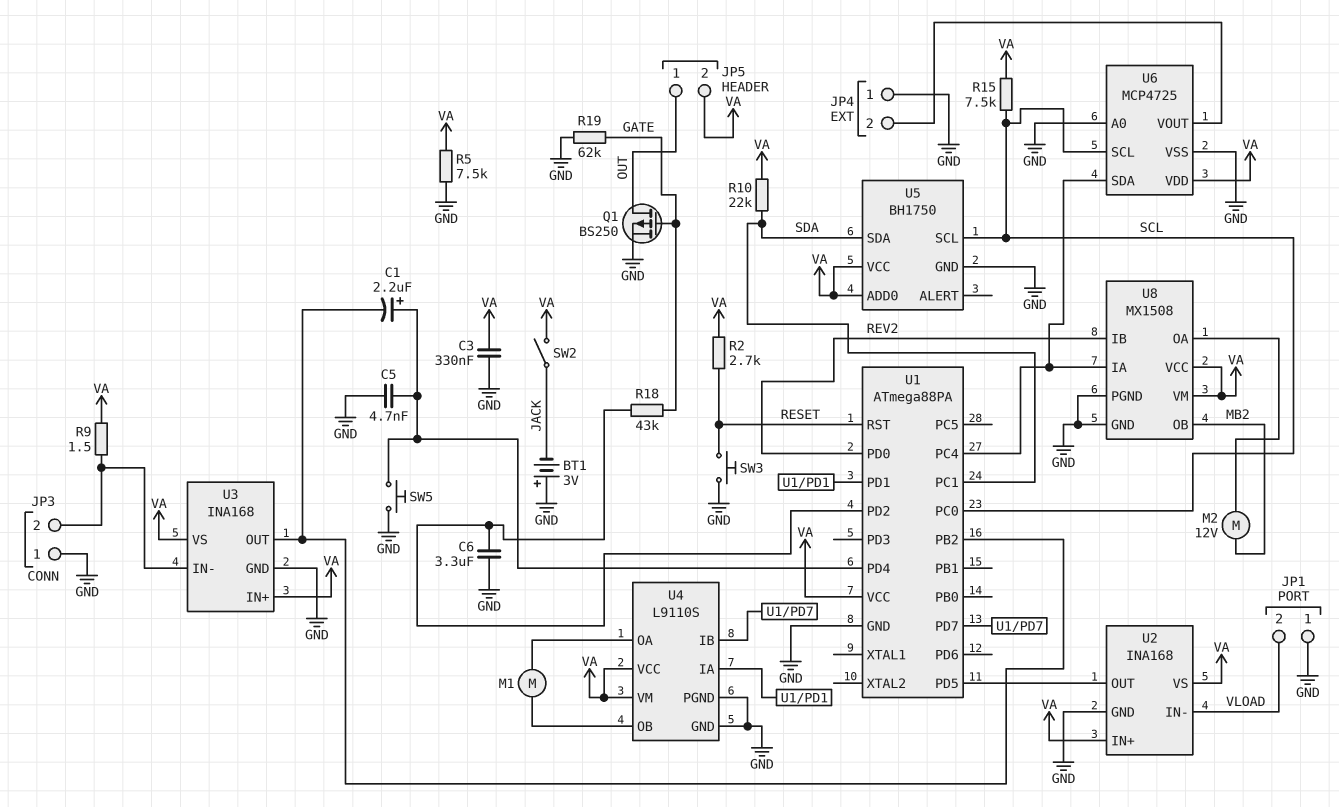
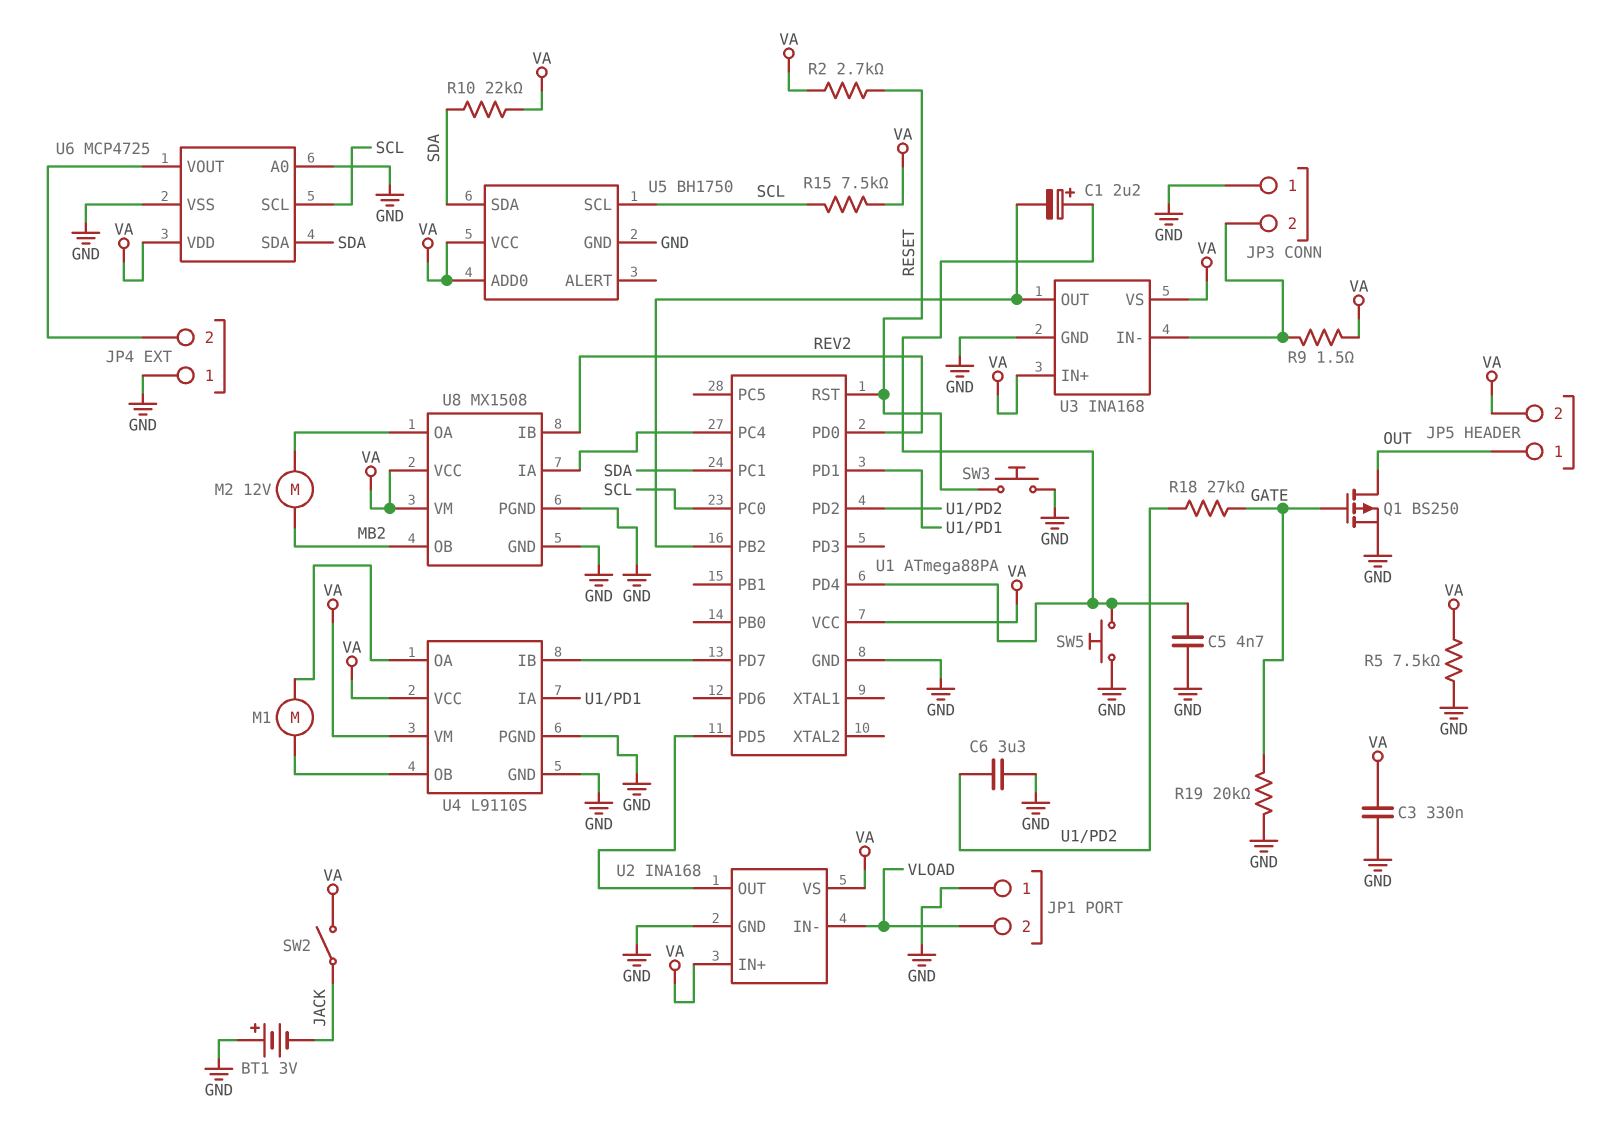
R18: 43k (GATE, U1/PD2) -> 27k (GATE, U1/PD2)
R19: 62k (GATE, GND) -> 20k (GATE, GND)
U6 pin SDA: U1/PC4 -> SDA

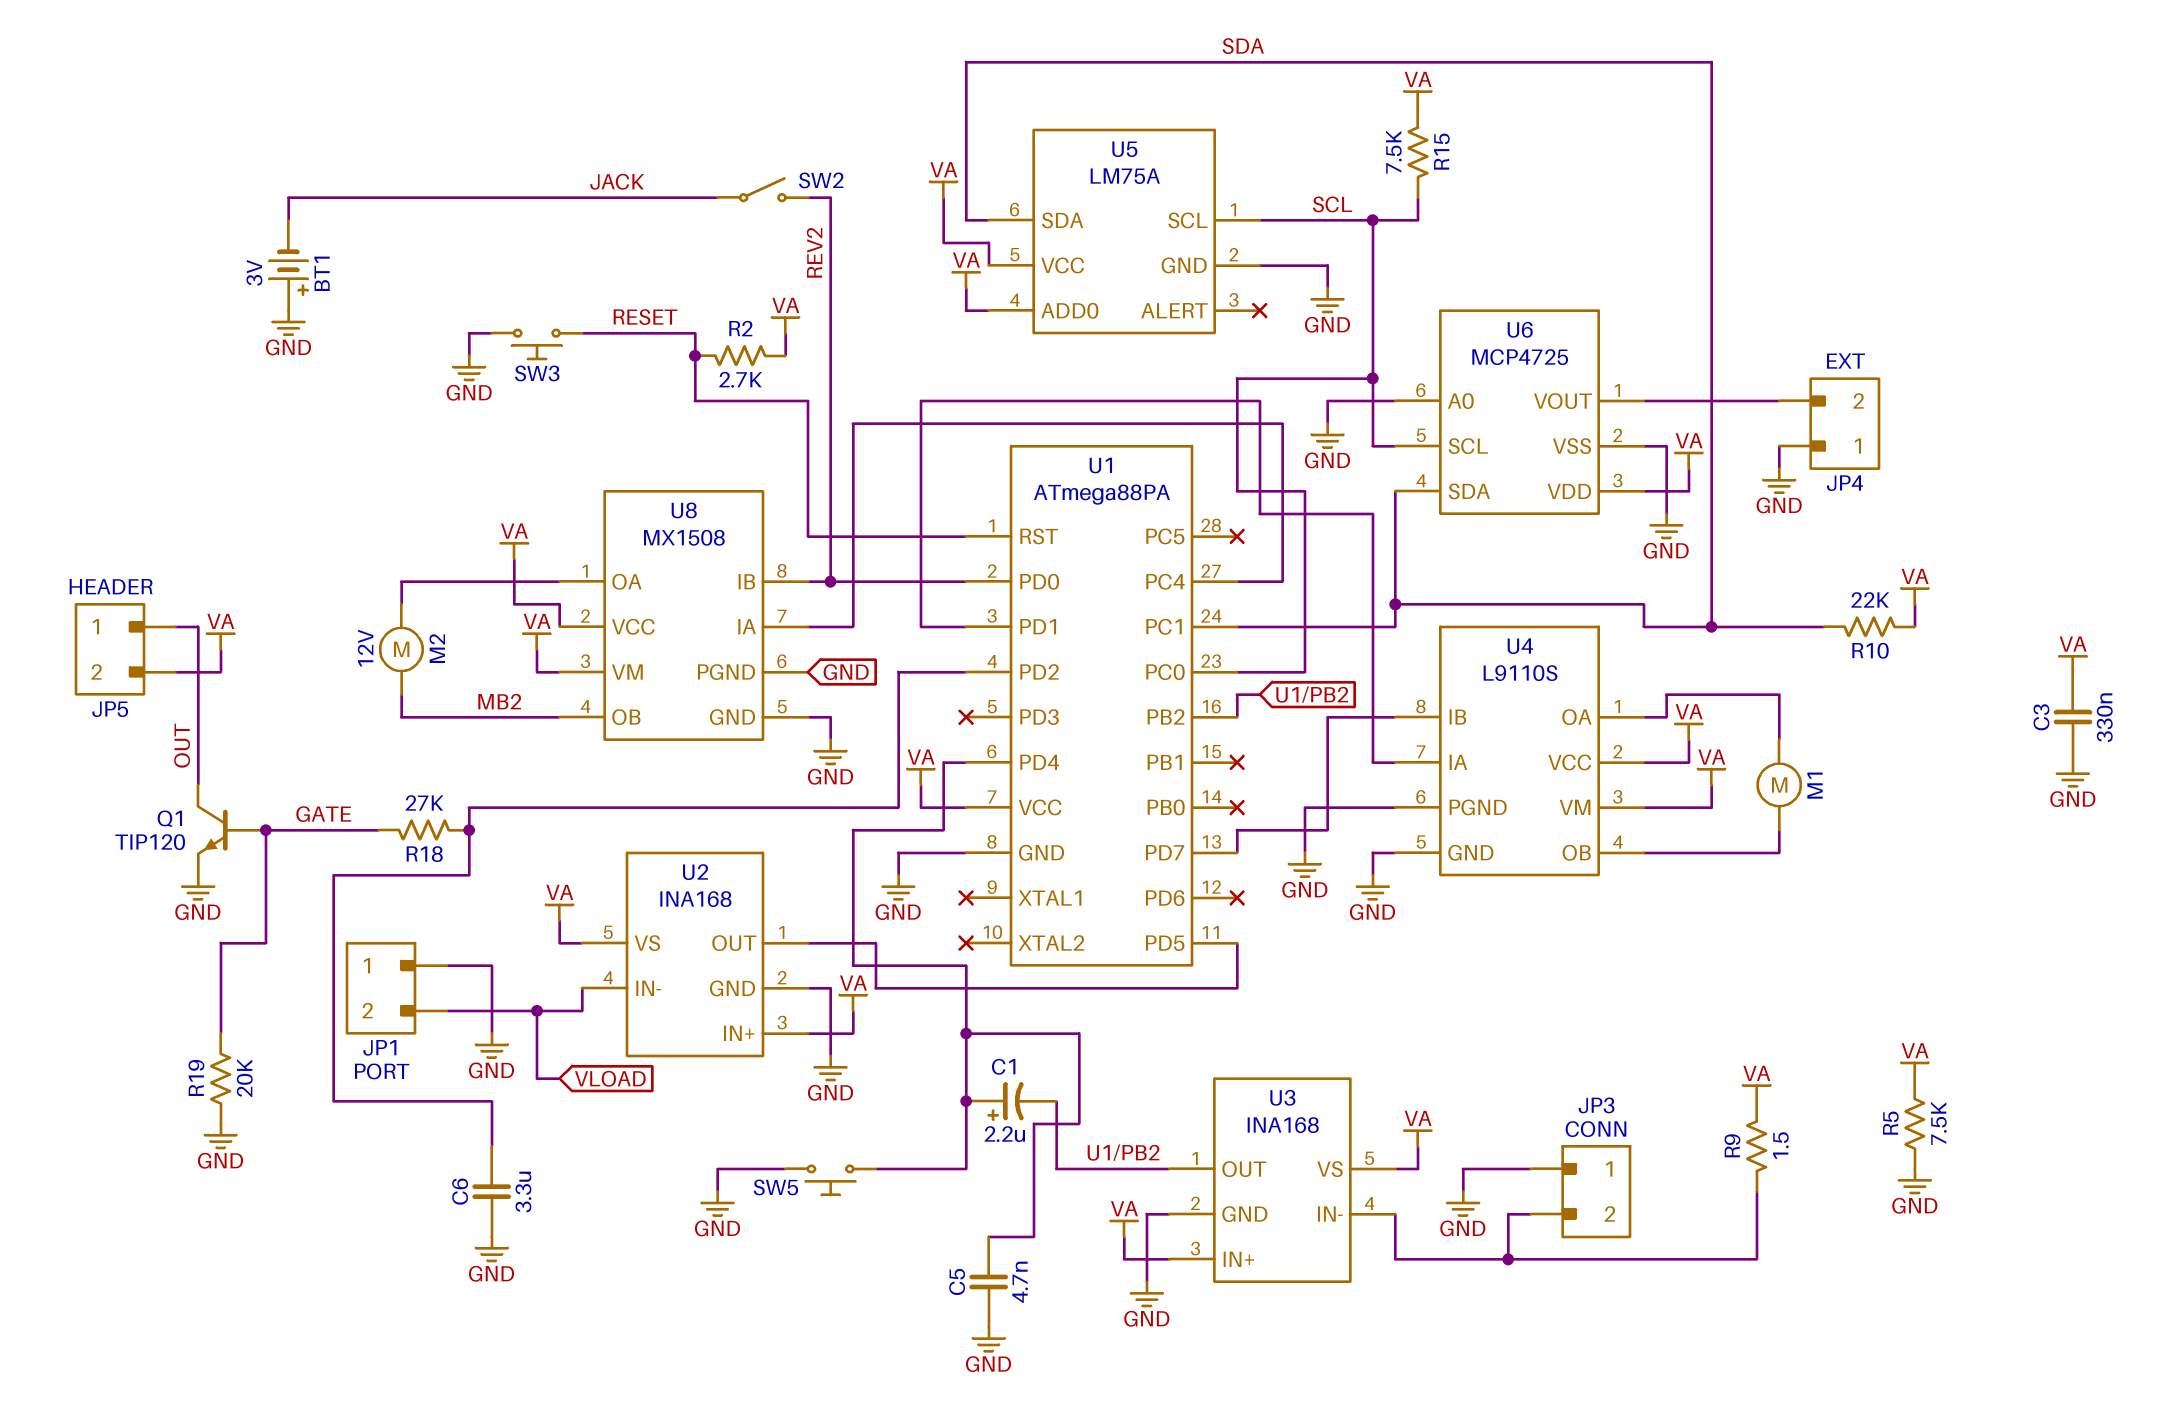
Q1: PMOS BS250 (G GATE, D OUT, S GND) -> NPN TIP120 (B GATE, C OUT, E GND)
SW2: switch (JACK, VA) -> switch (JACK, REV2)
U5: BH1750 -> LM75A

